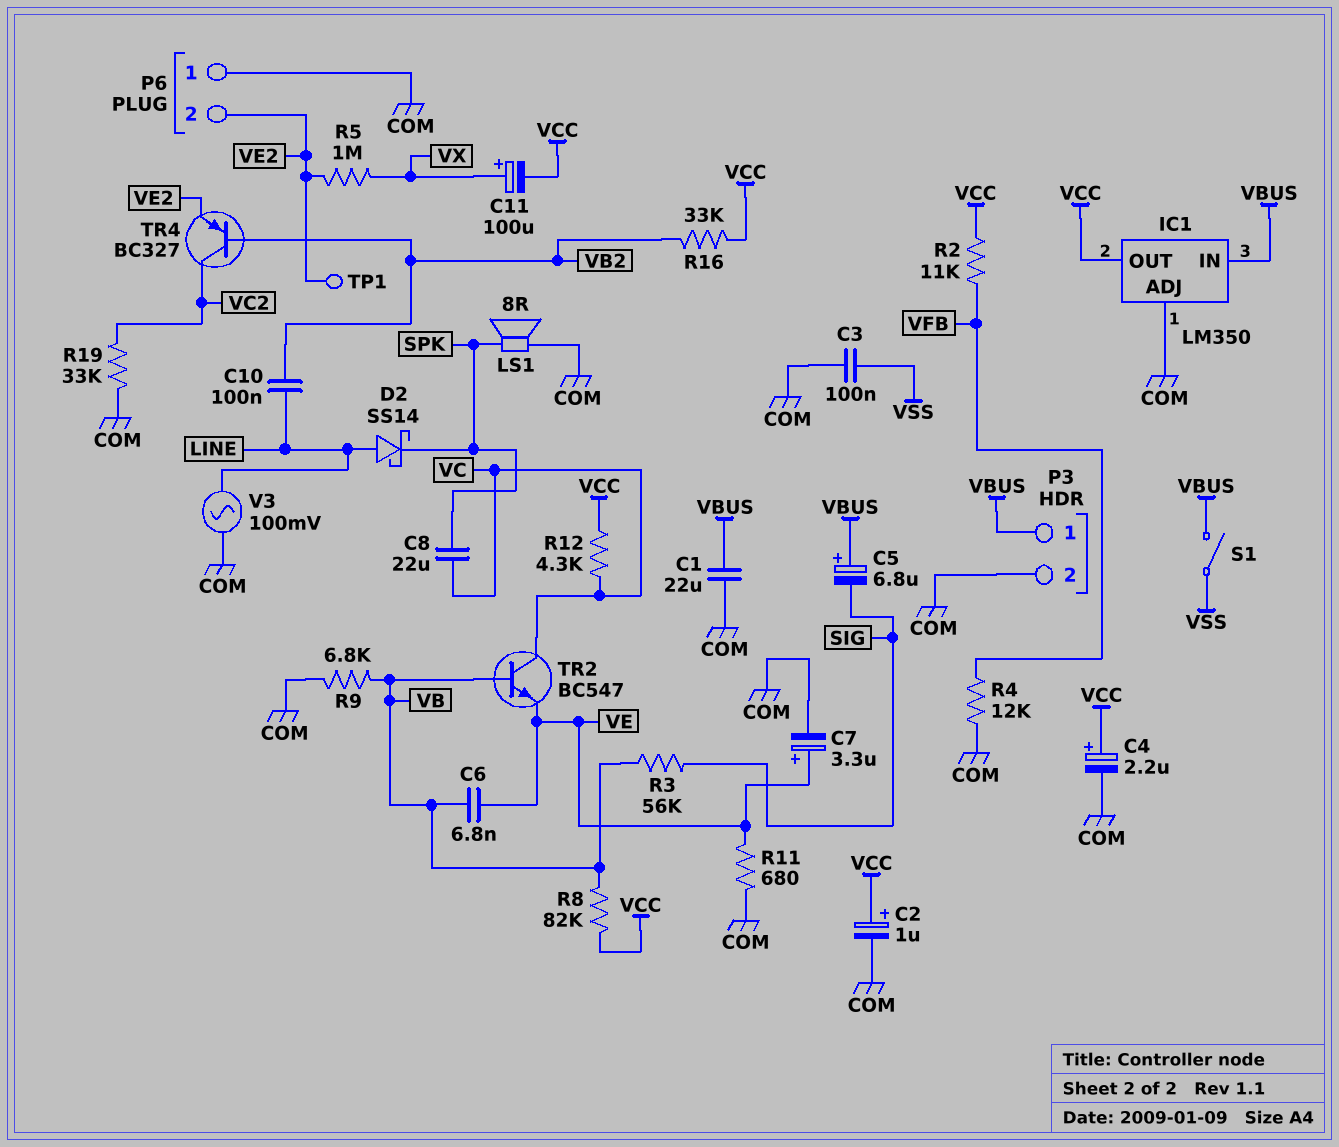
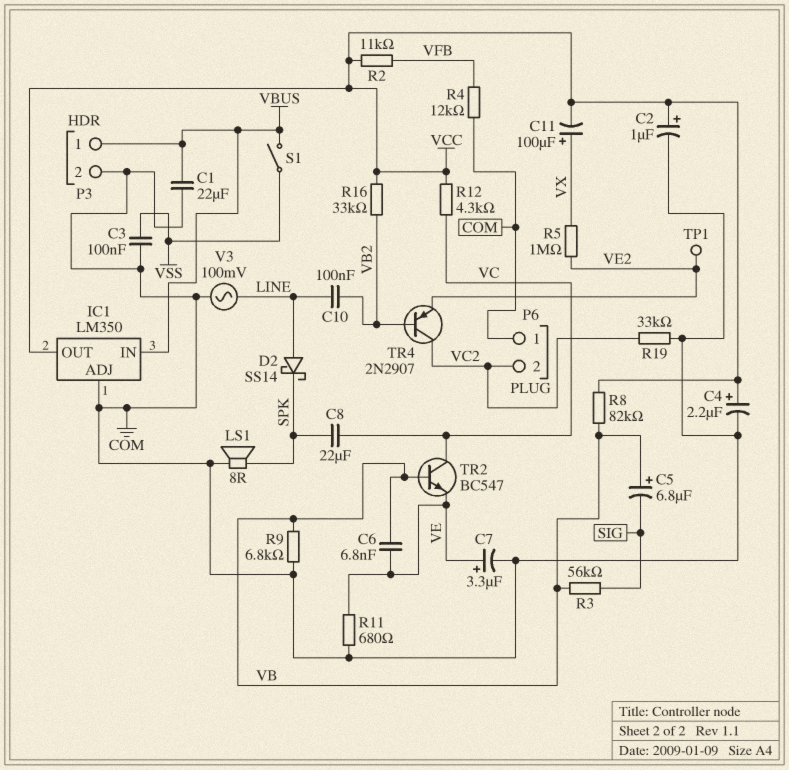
C5: 6.8uF (plus VBUS, minus SIG) -> 6.8uF (plus VB, minus SIG)
P6 pin 2: VE2 -> VC2
TR4: PNP BC327 (B VB2, C VC2, E VE2) -> PNP 2N2907 (B VB2, C VC2, E VE2)

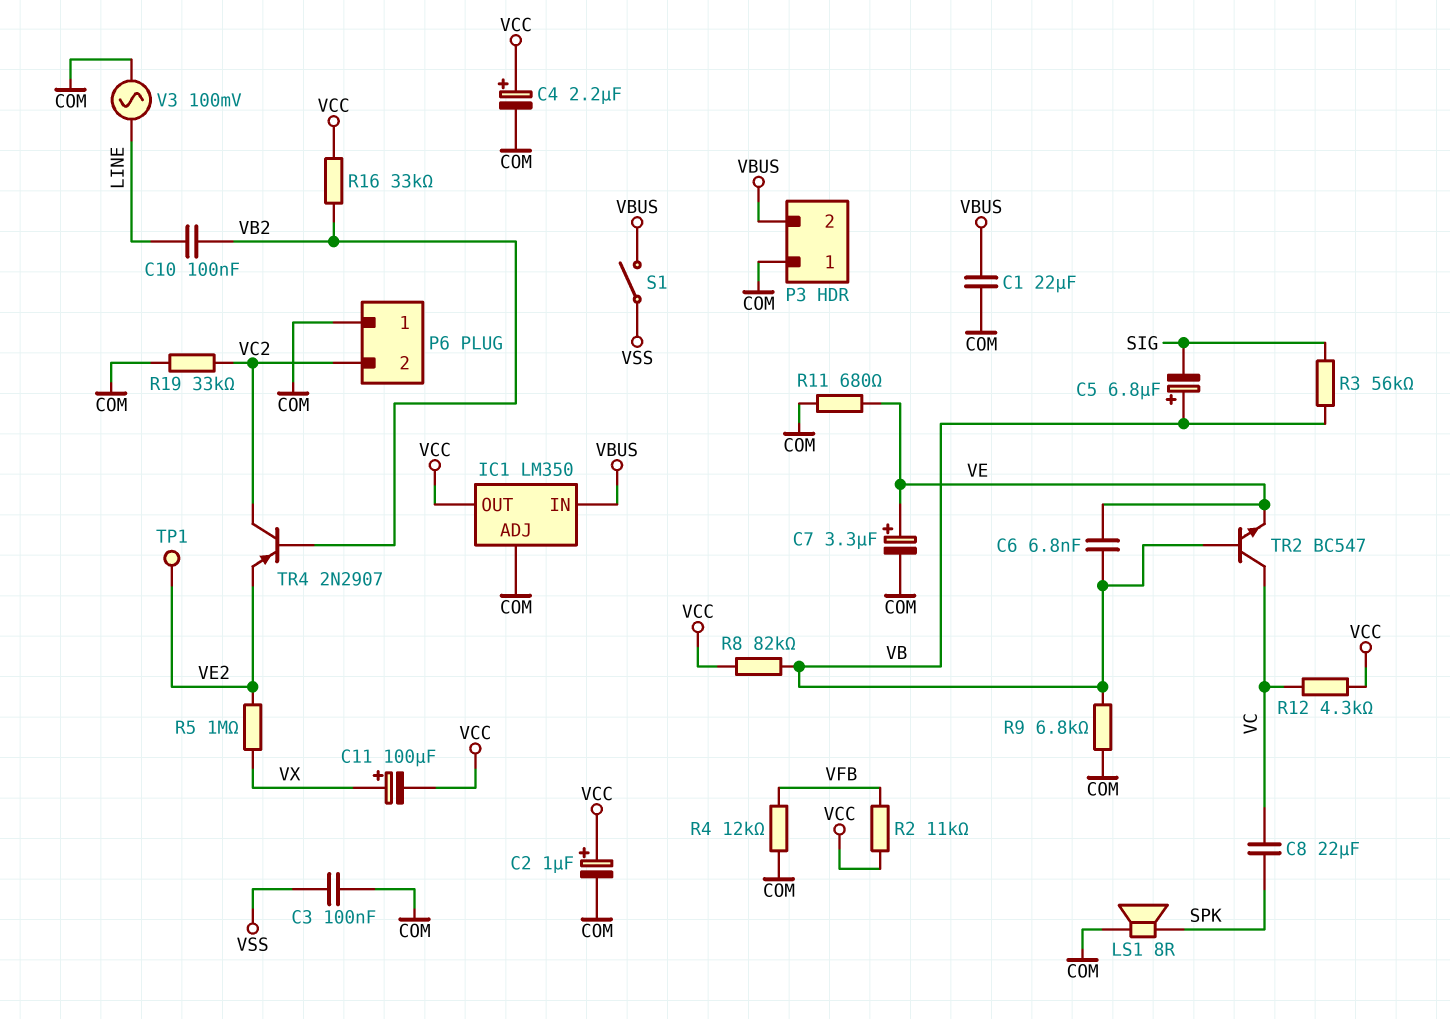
D2: schottky SS14 (A LINE, K SPK) -> none
P3 pin 1: VBUS -> COM
P3 pin 2: COM -> VBUS

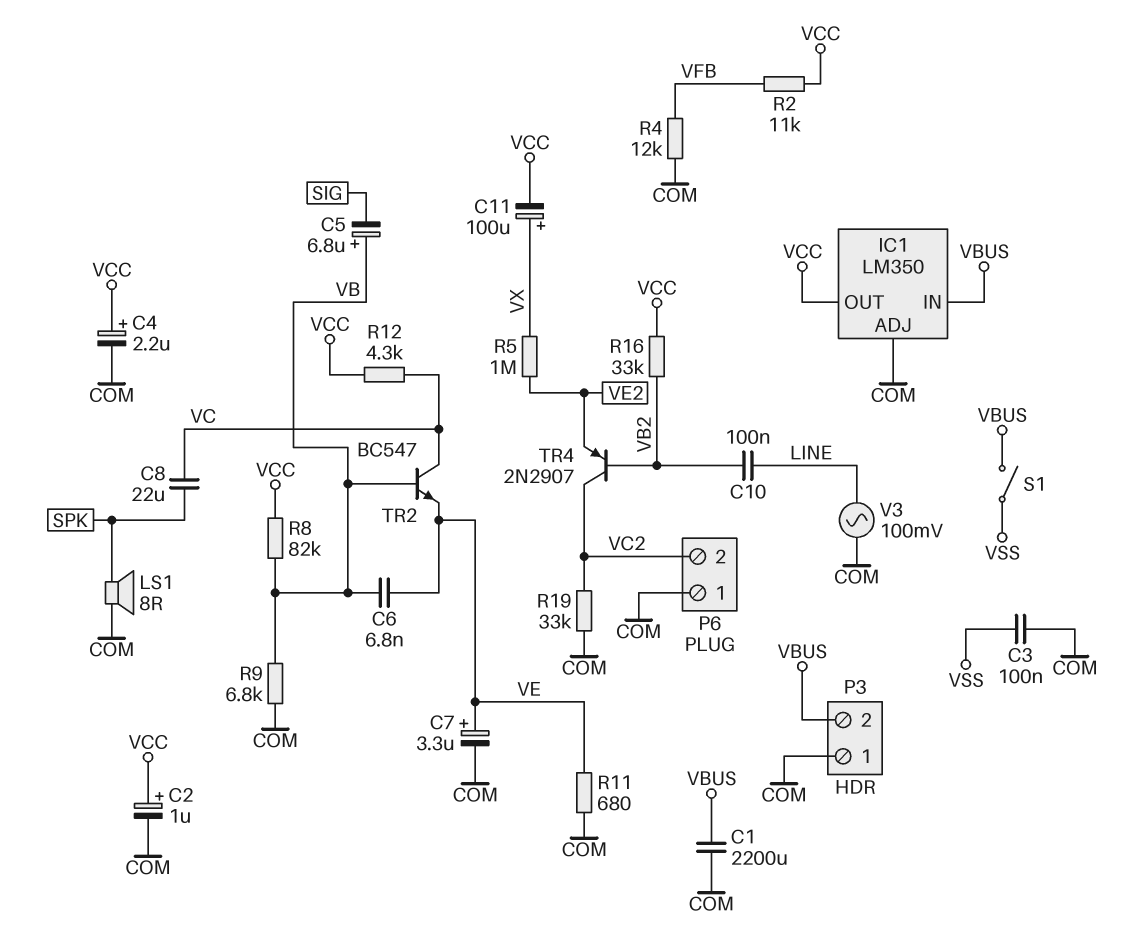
C1: 22uF (COM, VBUS) -> 2200uF (COM, VBUS)
R3: 56k (SIG, VB) -> none
TP1: test point (VE2) -> none

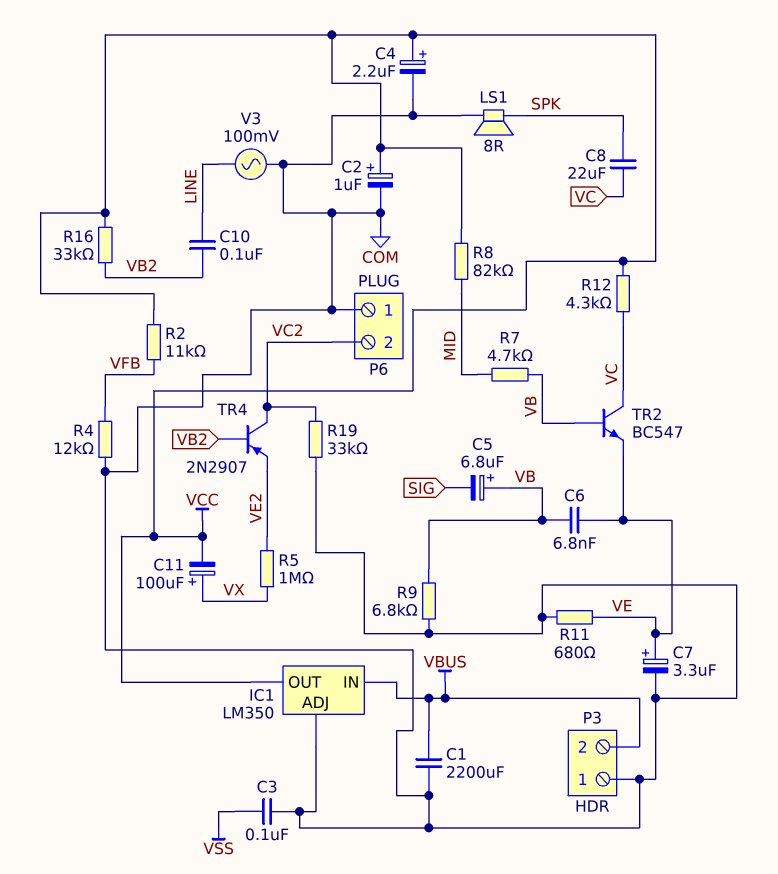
R7: none -> 4.7k (MID, VB)
R8: 82k (VB, VCC) -> 82k (MID, VCC)
S1: switch (VBUS, VSS) -> none

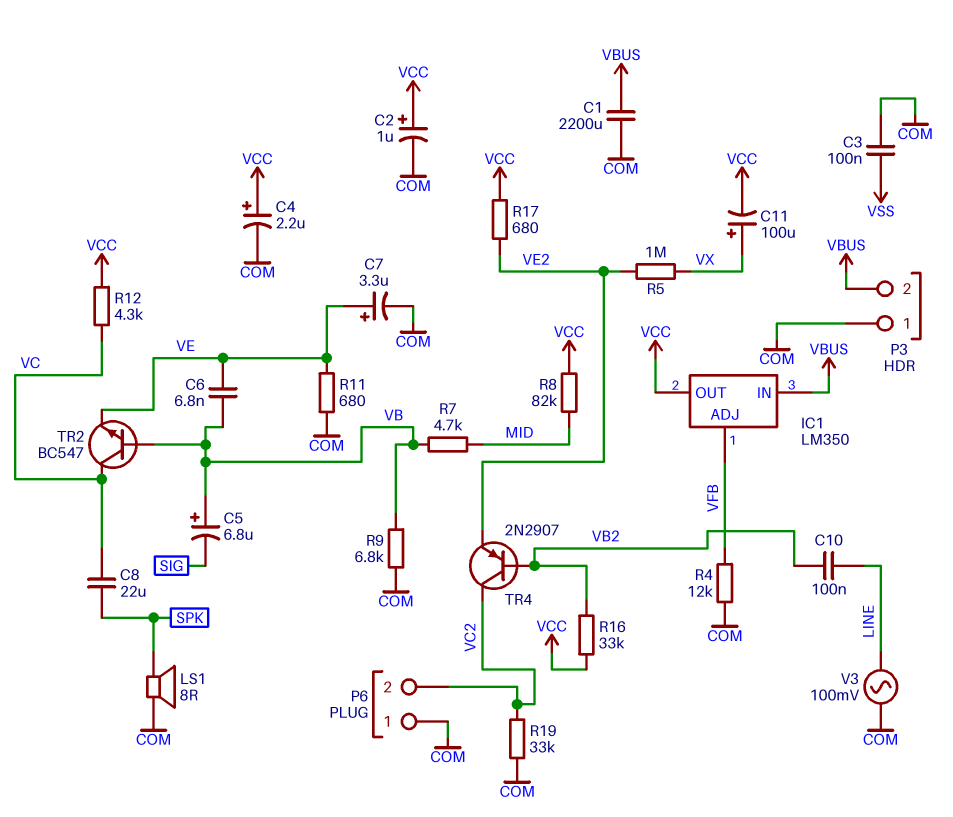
IC1 pin ADJ: COM -> VFB
R2: 11k (VCC, VFB) -> none
R17: none -> 680 (VCC, VE2)

